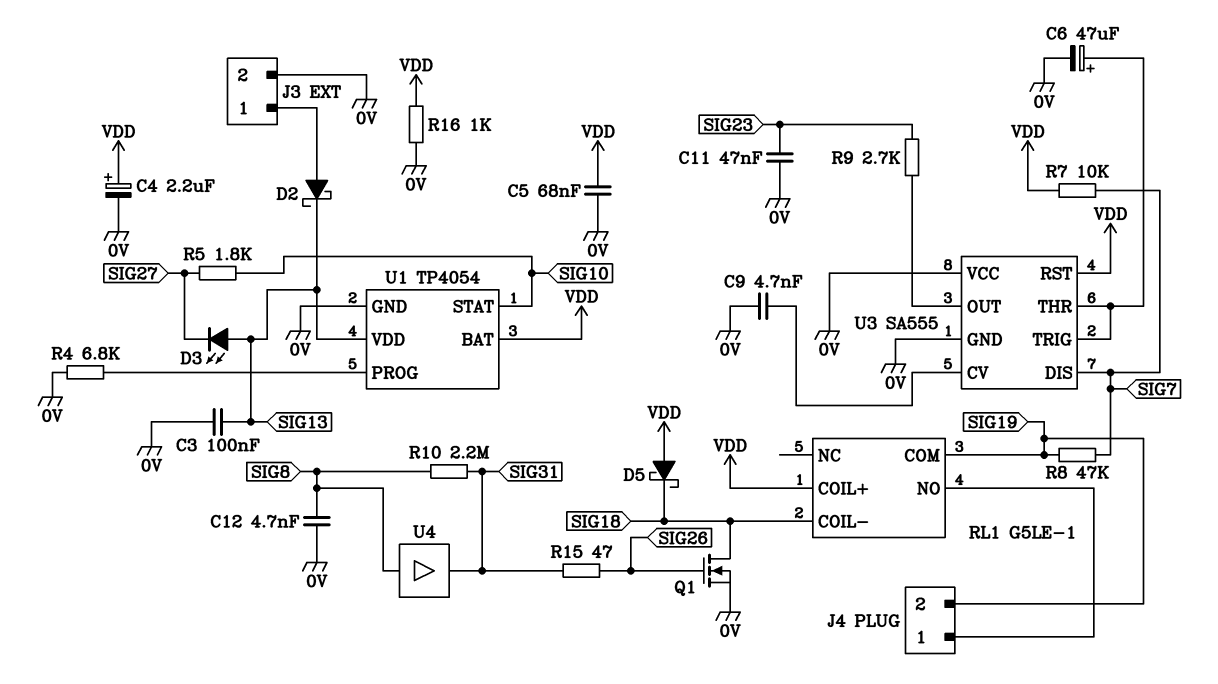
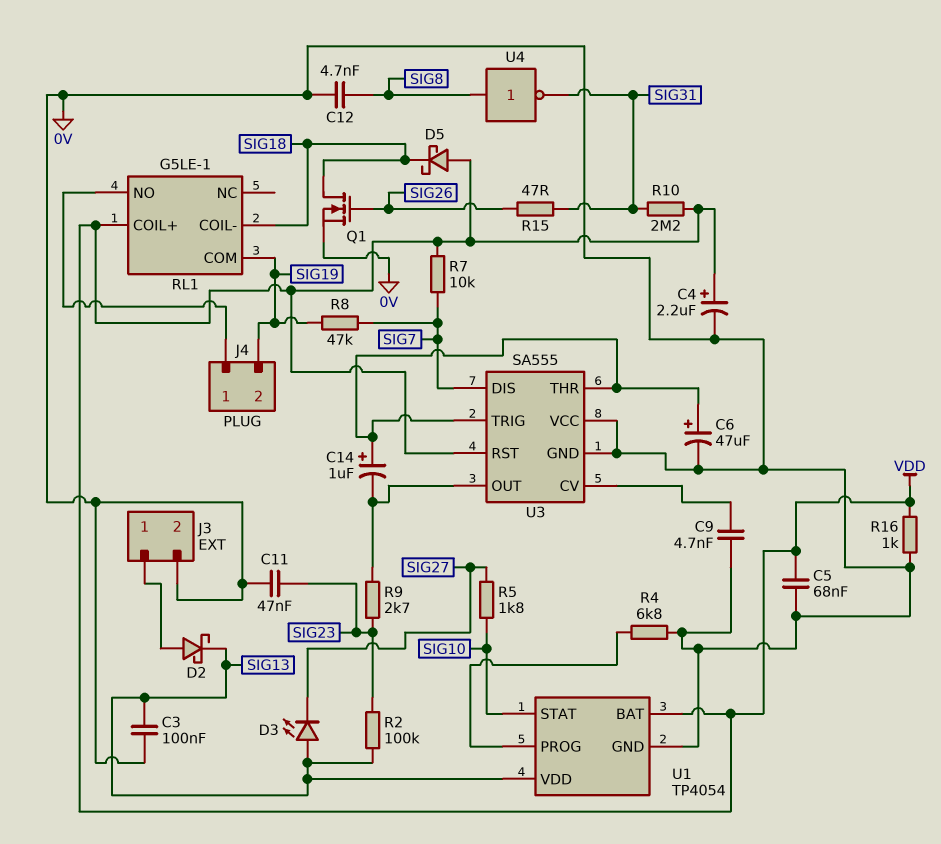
C14: none -> 1uF (plus U3/THR, minus U3/OUT)
R2: none -> 100k (SIG13, SIG23)
R10: 2.2M (SIG8, SIG31) -> 2.2M (SIG31, VDD)
U4: buffer (in SIG8, out SIG31) -> NOT (in SIG8, out SIG31)

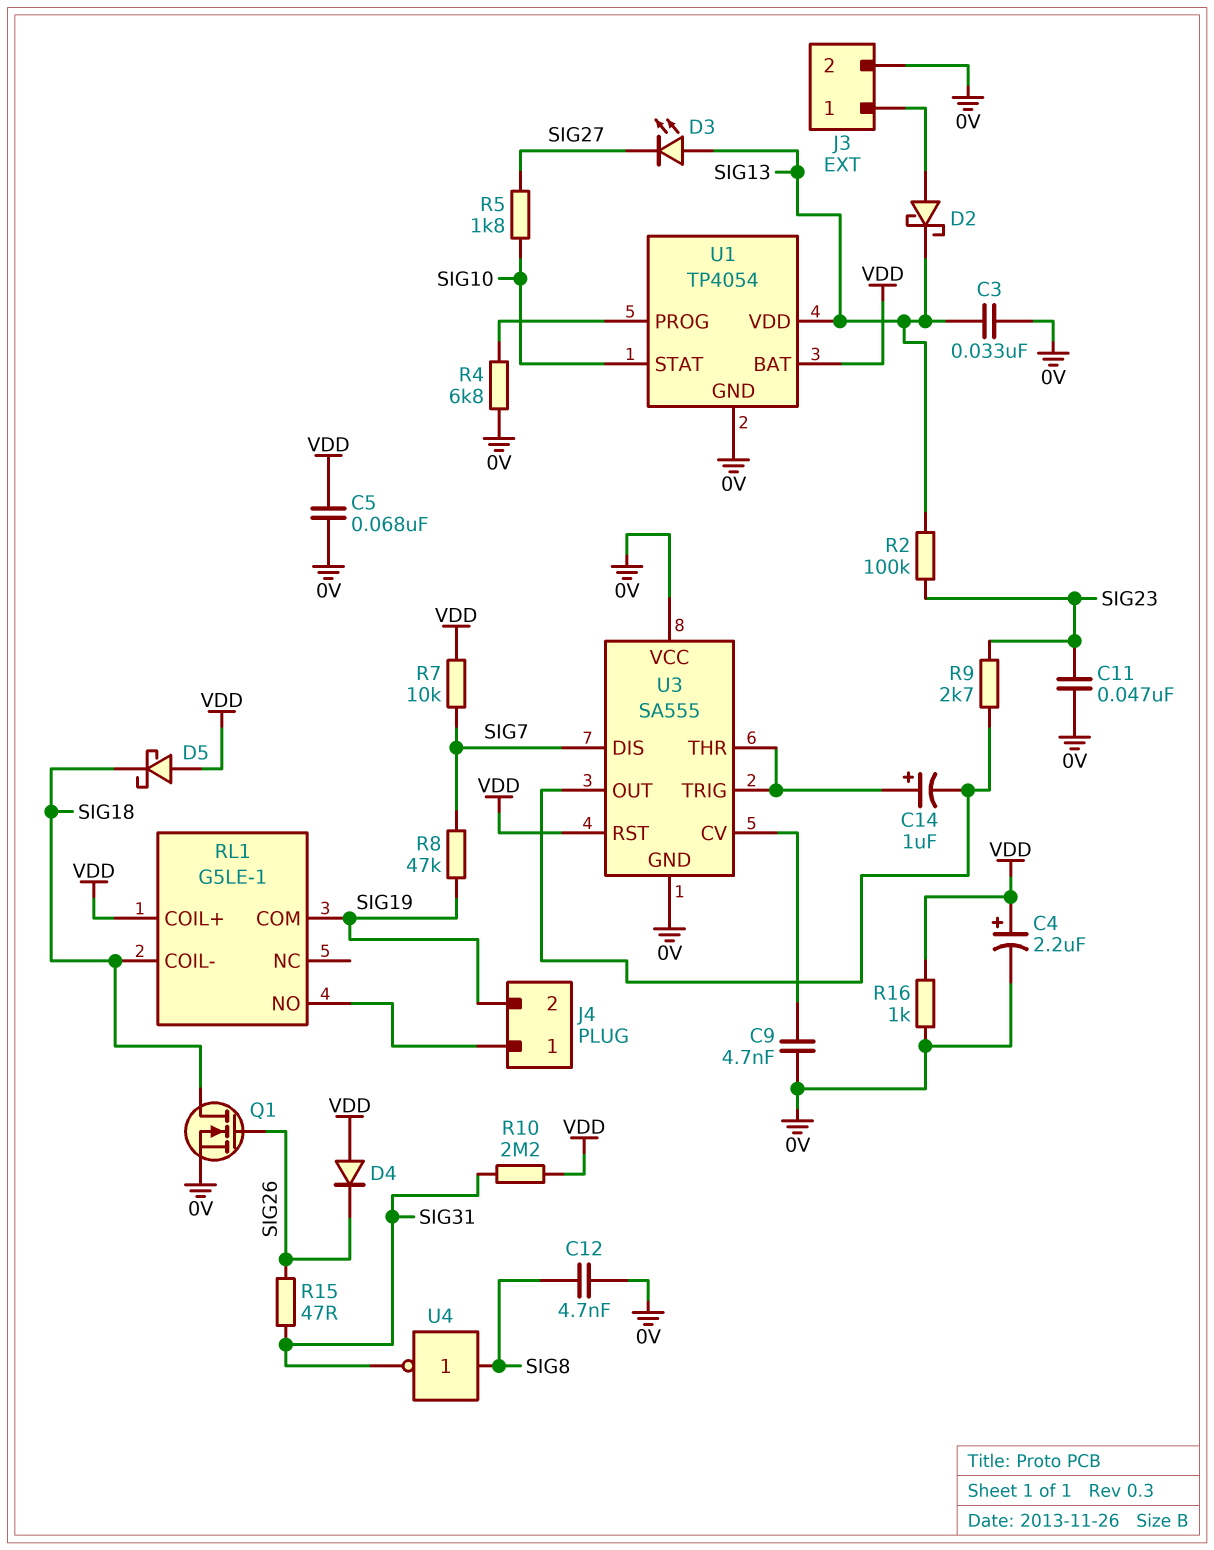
C3: 100nF (0V, SIG13) -> 33nF (0V, SIG13)
C6: 47uF (plus U3/THR, minus 0V) -> none
D4: none -> diode (A VDD, K SIG26)

